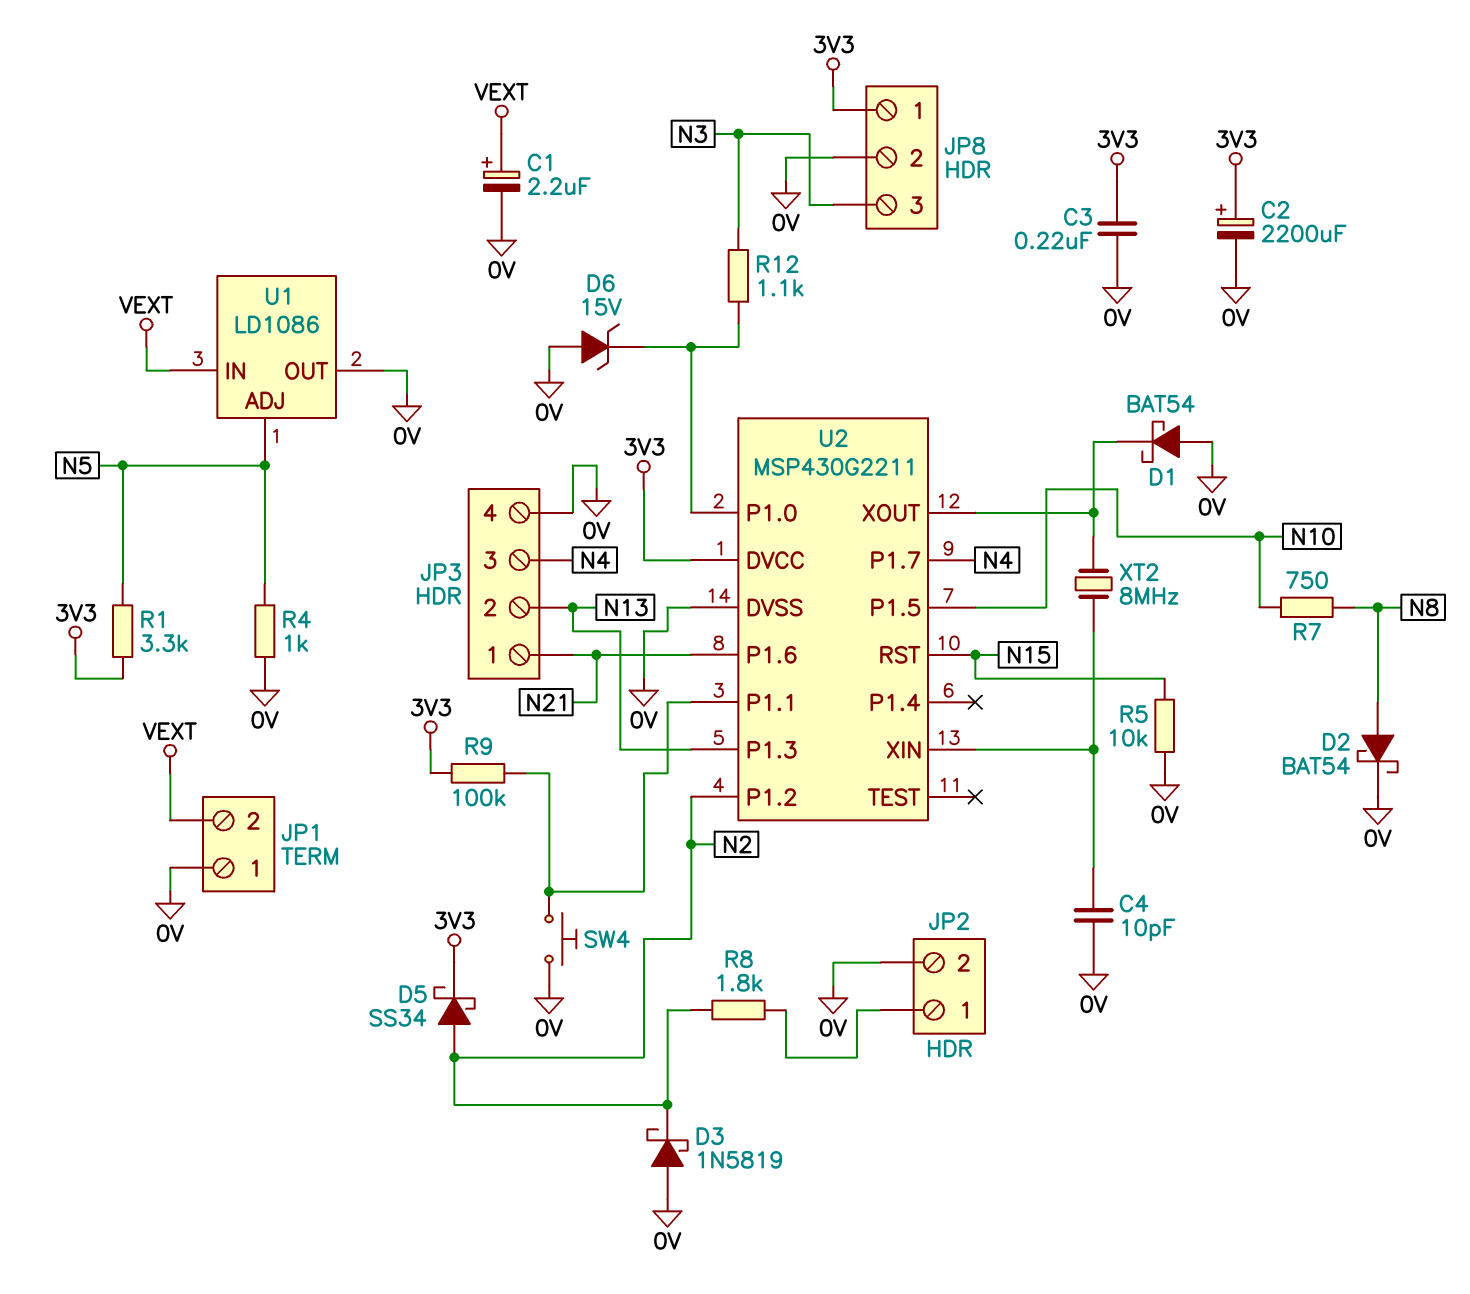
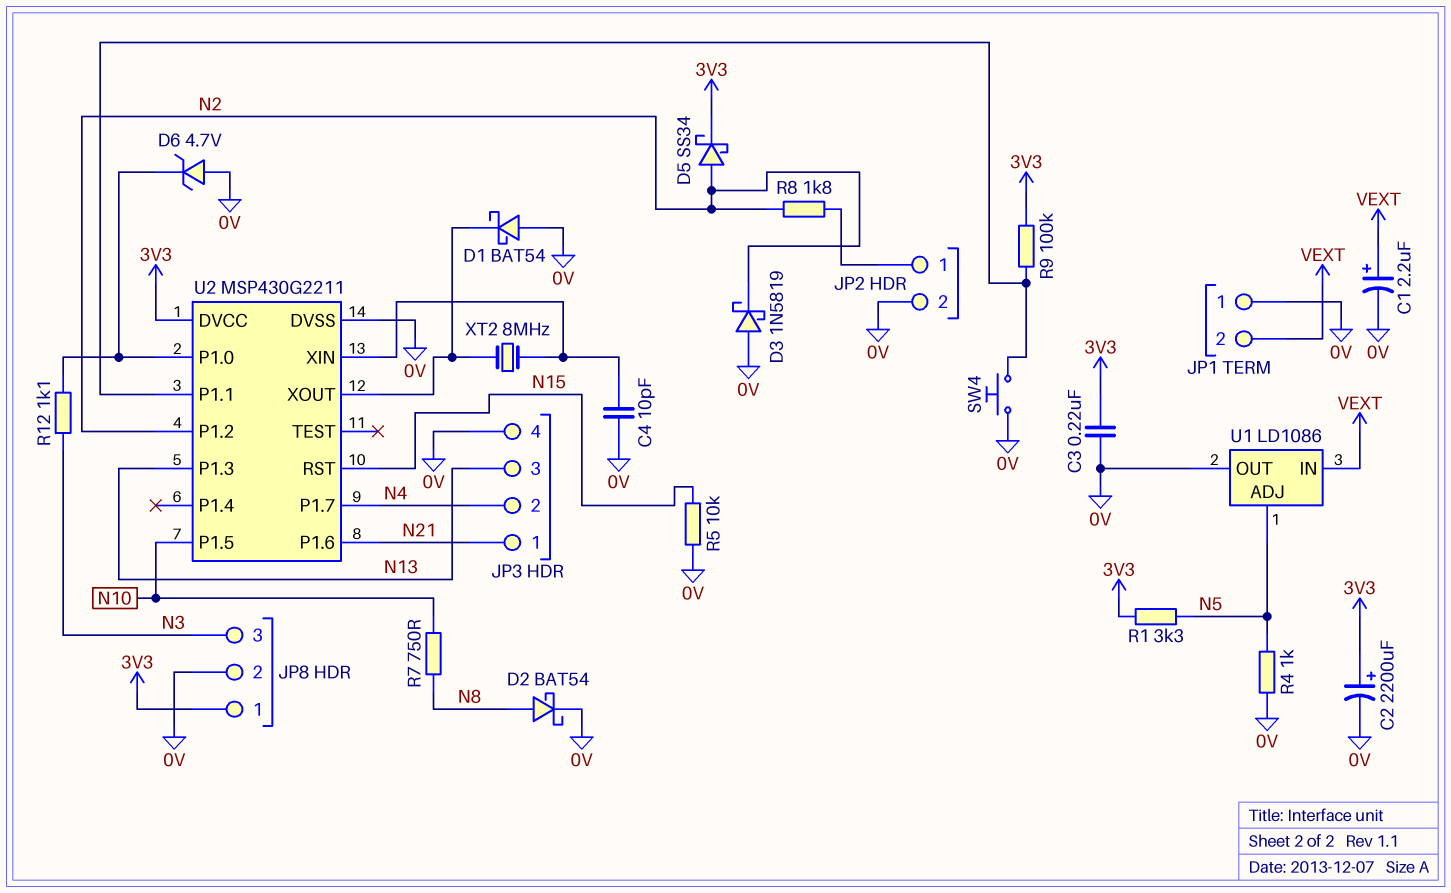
D6: zener 15V (A 0V, K U2/P1.0) -> zener 4.7V (A 0V, K U2/P1.0)
JP3 pin 2: N13 -> N4
JP3 pin 3: N4 -> N13

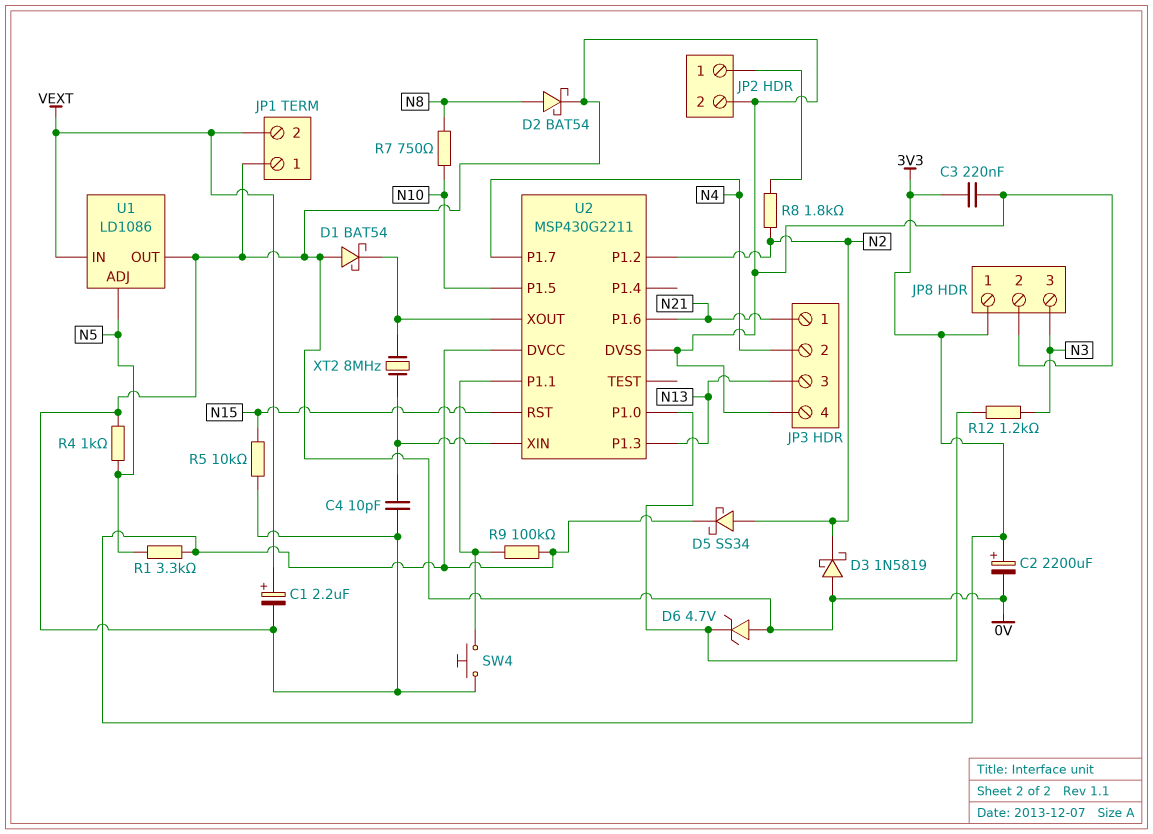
R12: 1.1k (N3, U2/P1.0) -> 1.2k (N3, U2/P1.0)

